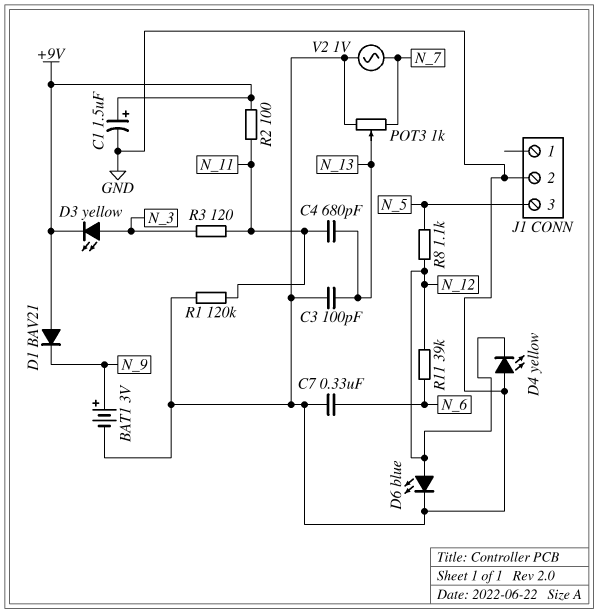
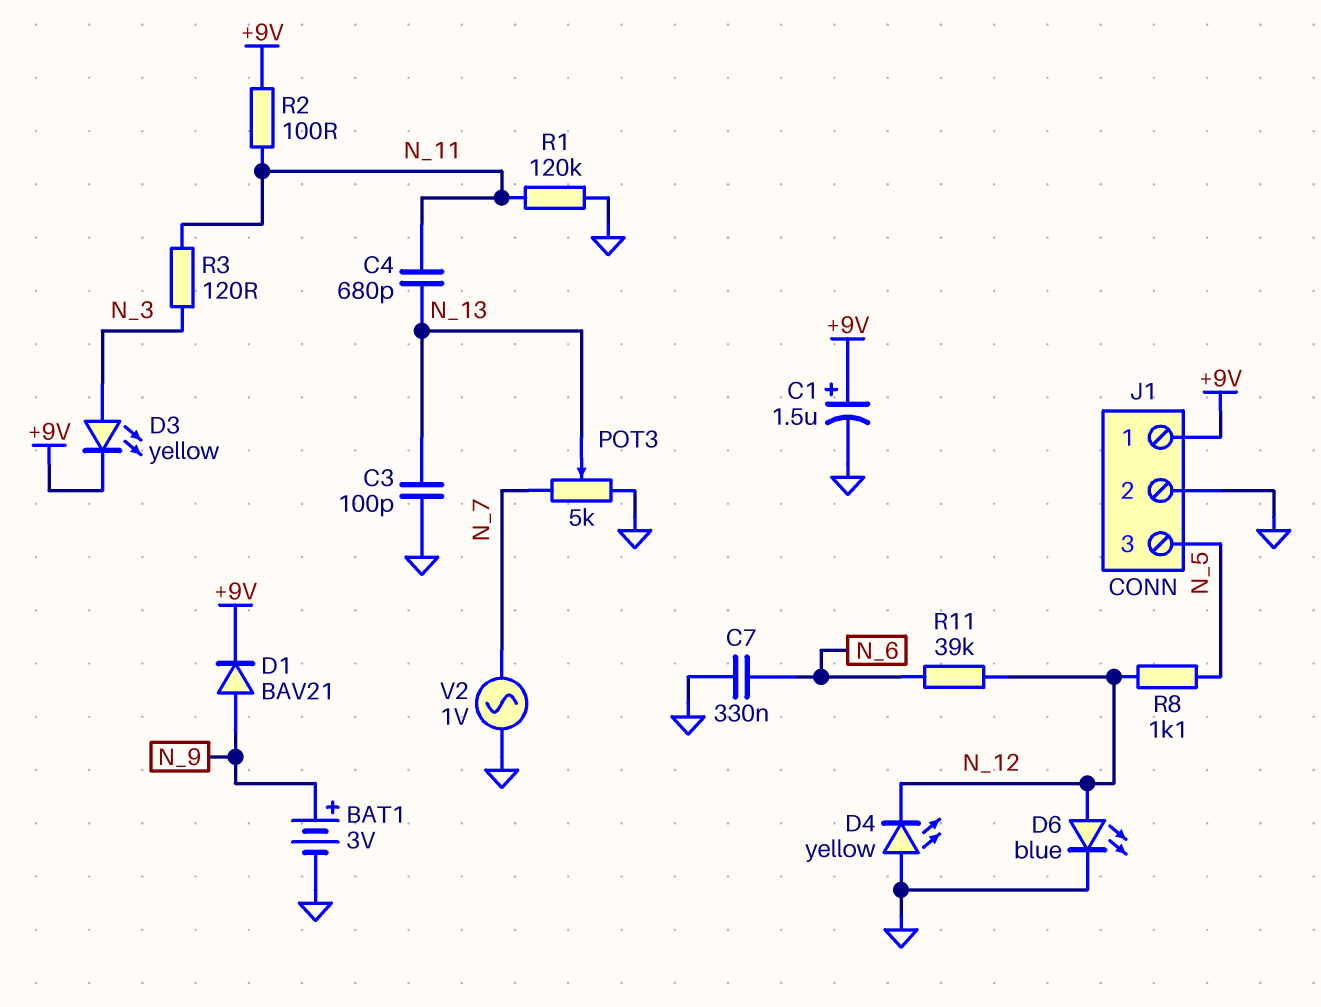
D1: diode BAV21 (A +9V, K N_9) -> diode BAV21 (A N_9, K +9V)
J1 pin 1: none -> +9V
POT3: 1k (GND, N_7, wiper N_13) -> 5k (GND, N_7, wiper N_13)

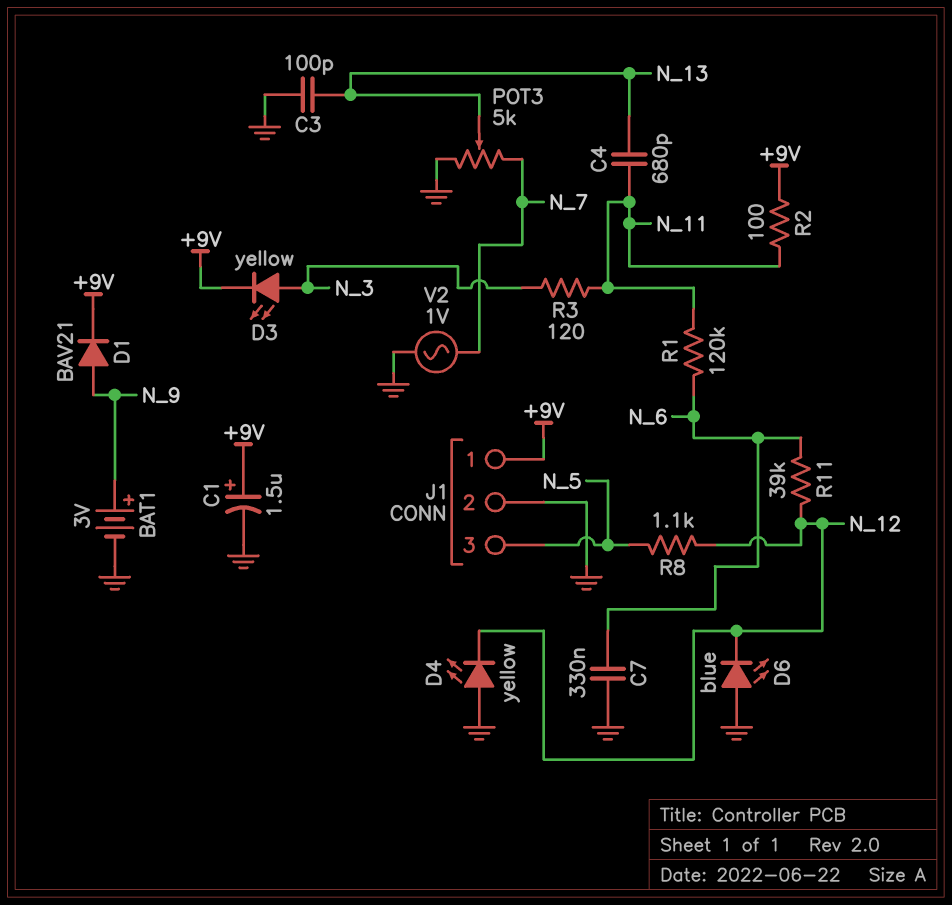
D6: LED blue (A N_12, K GND) -> LED blue (A GND, K N_12)
R1: 120k (GND, N_11) -> 120k (N_6, N_11)

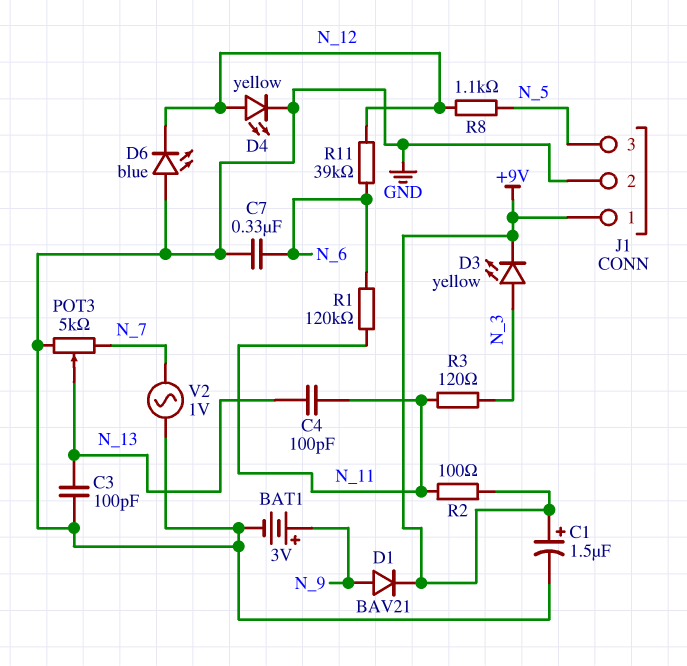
C4: 680pF (N_11, N_13) -> 100pF (N_11, N_13)
D4: LED yellow (A GND, K N_12) -> LED yellow (A N_12, K GND)

